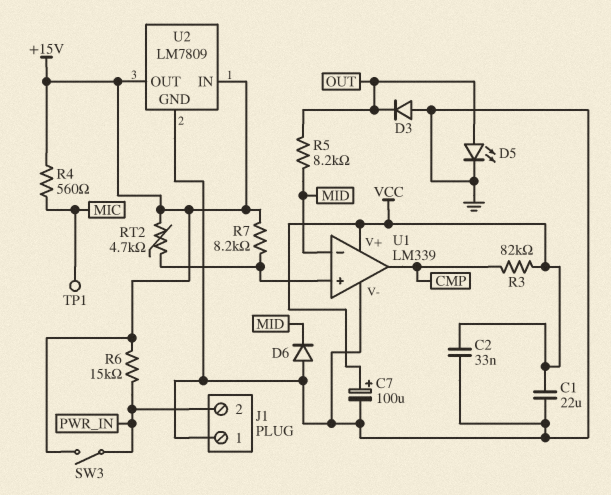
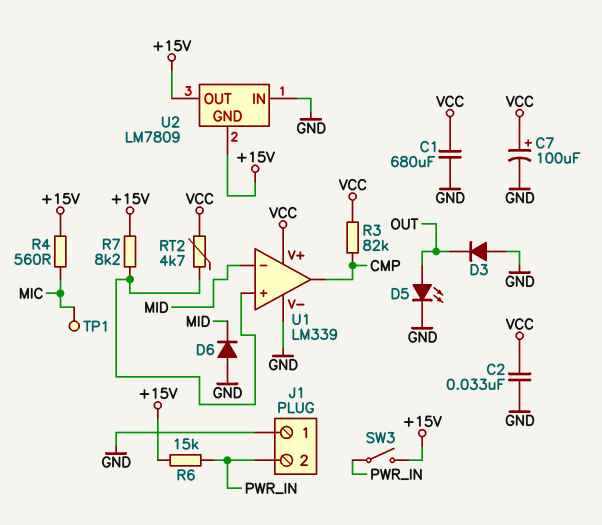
C1: 22uF (GND, VCC) -> 680uF (GND, VCC)
R5: 8.2k (MID, OUT) -> none
RT2: 4.7k (+15V, U1/in+) -> 4.7k (U1/in+, VCC)
U2 pin GND: GND -> +15V
U2 pin IN: +15V -> GND

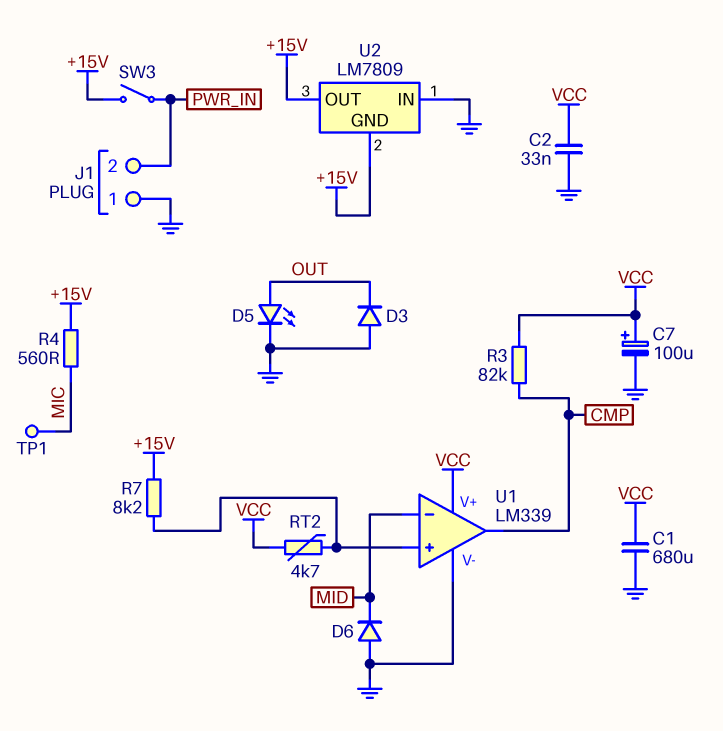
R6: 15k (+15V, PWR_IN) -> none

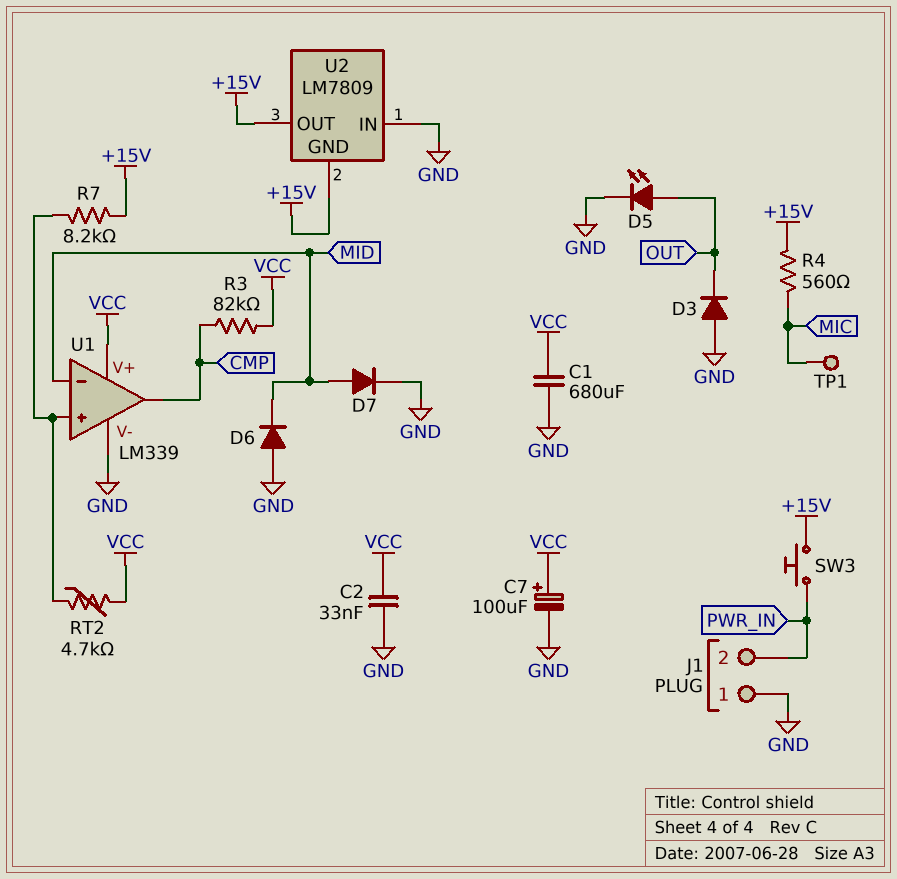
D7: none -> diode (A MID, K GND)
SW3: switch (+15V, PWR_IN) -> button (+15V, PWR_IN)

